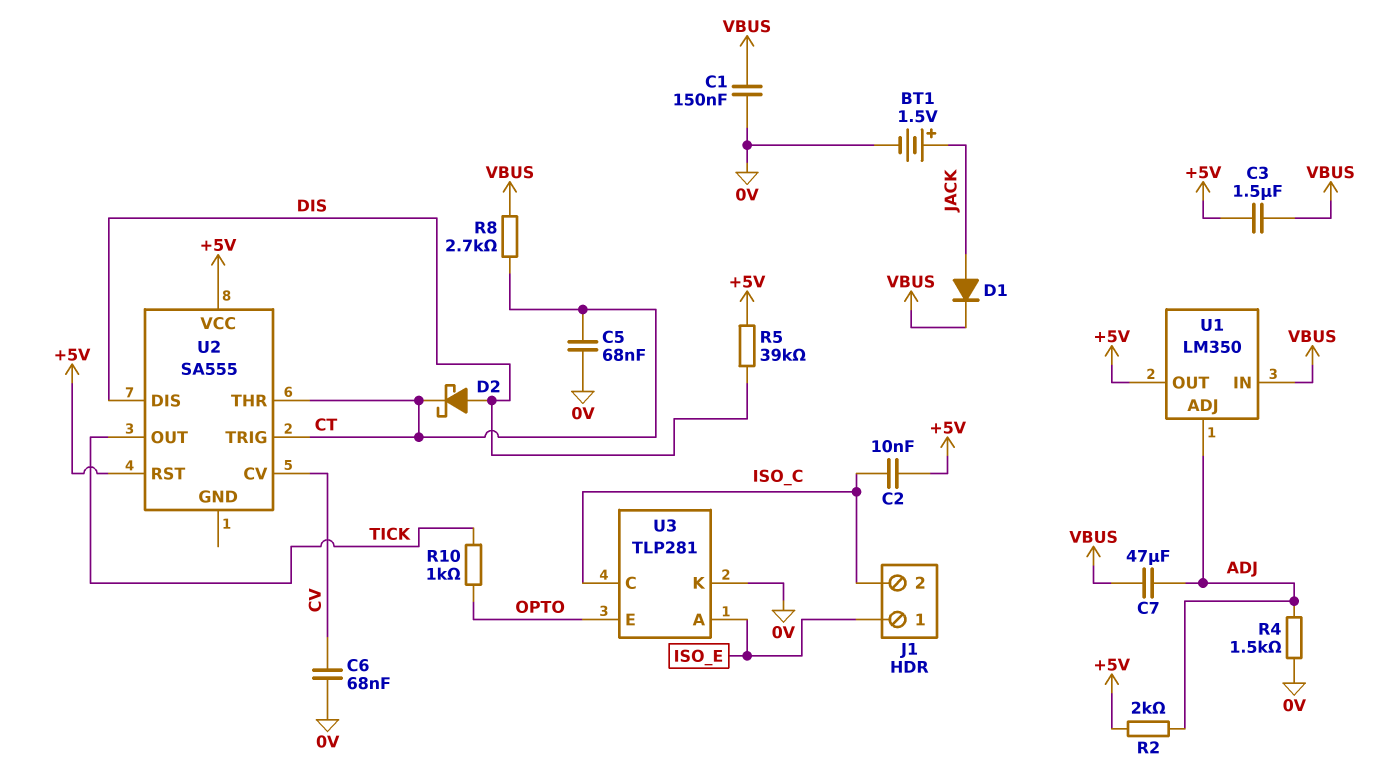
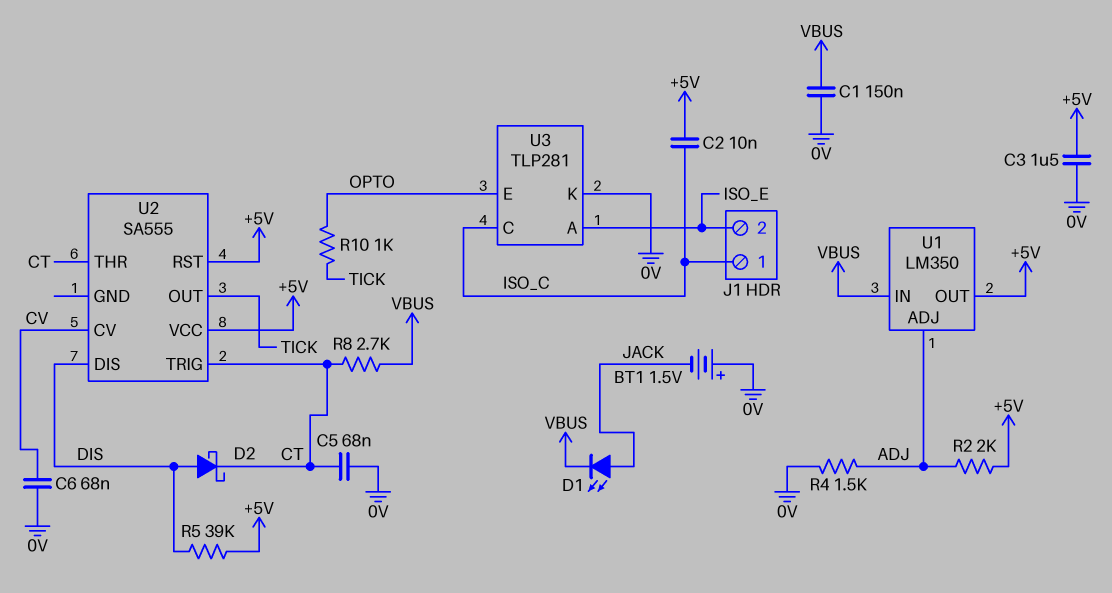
BT1: 1.5V (plus JACK, minus 0V) -> 1.5V (plus 0V, minus JACK)
C3: 1.5uF (+5V, VBUS) -> 1.5uF (+5V, 0V)
C7: 47uF (ADJ, VBUS) -> none
D1: diode (A JACK, K VBUS) -> LED (A JACK, K VBUS)
J1 pin 1: ISO_E -> ISO_C
J1 pin 2: ISO_C -> ISO_E

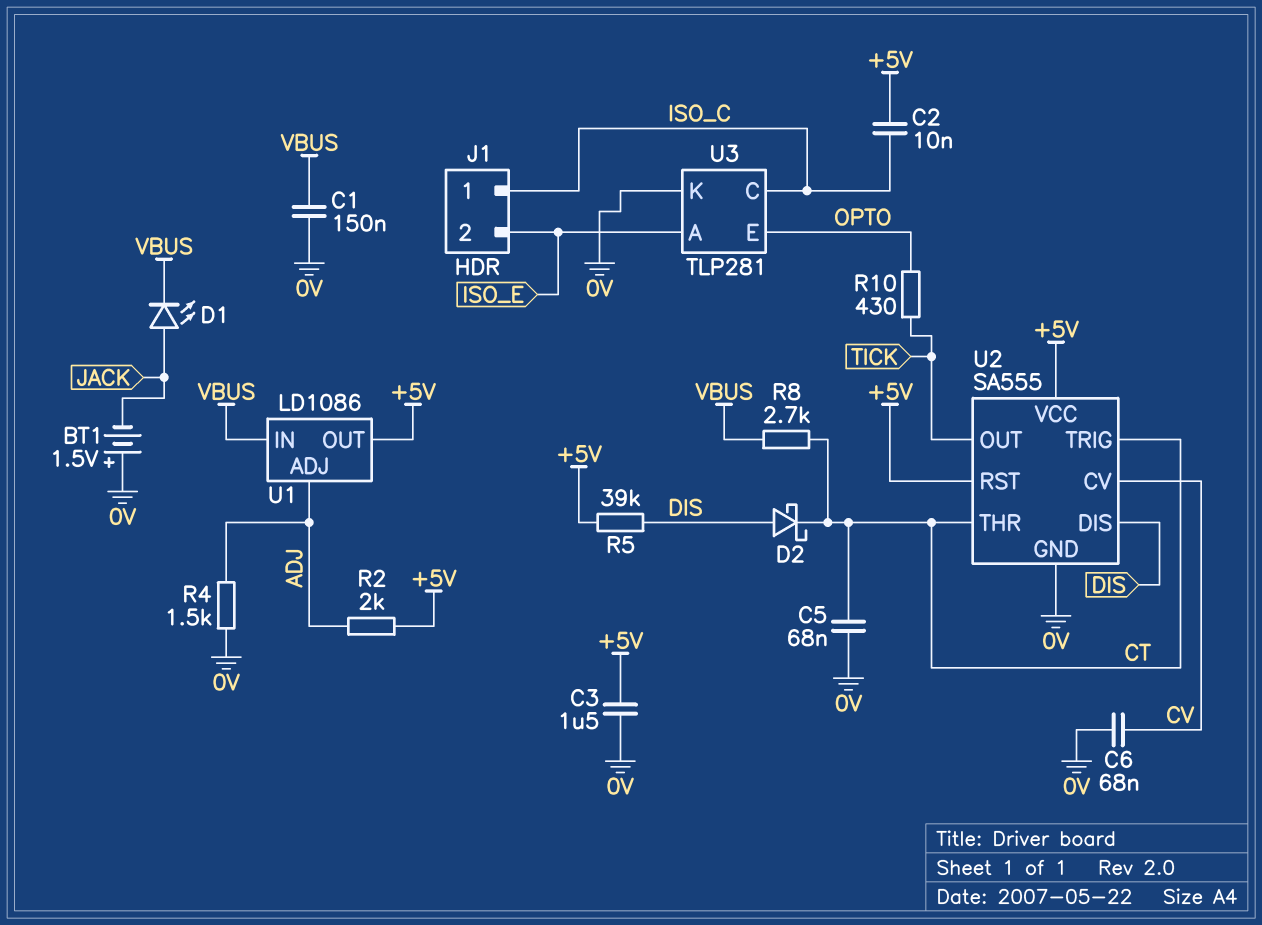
R10: 1k (OPTO, TICK) -> 430 (OPTO, TICK)
U1: LM350 -> LD1086
U2 pin GND: none -> 0V

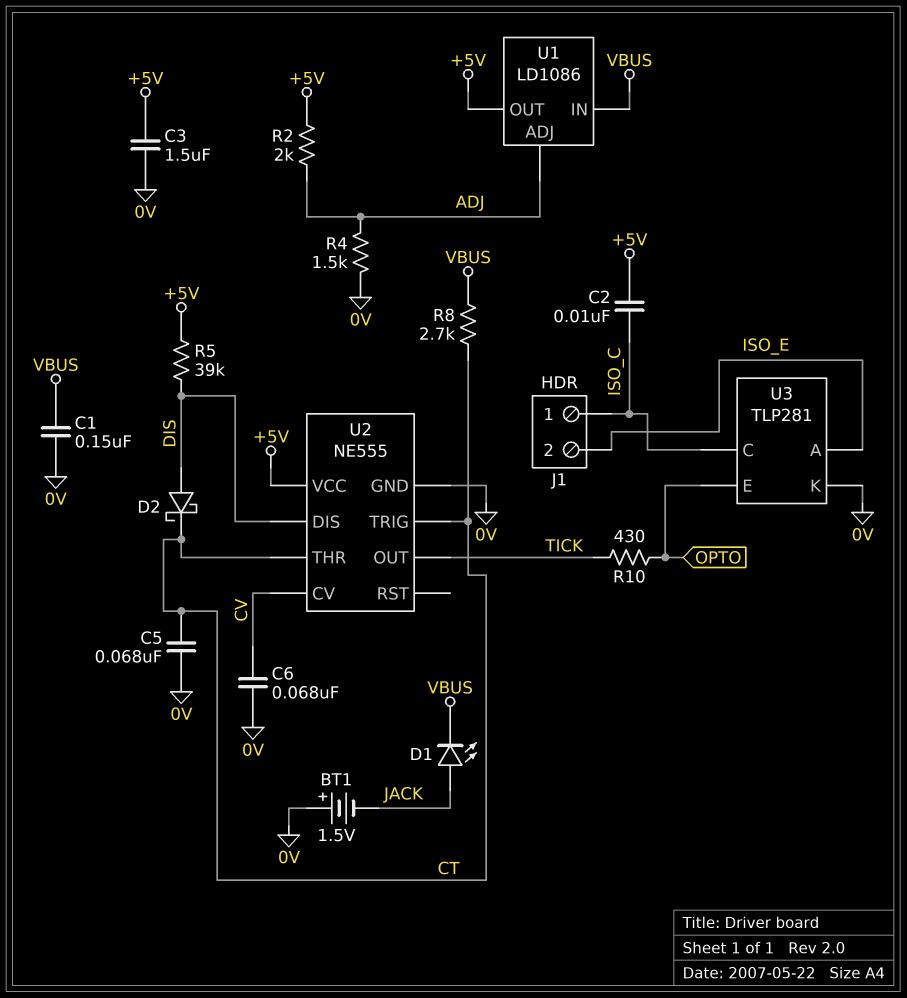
U2: SA555 -> NE555
U2 pin RST: +5V -> none

